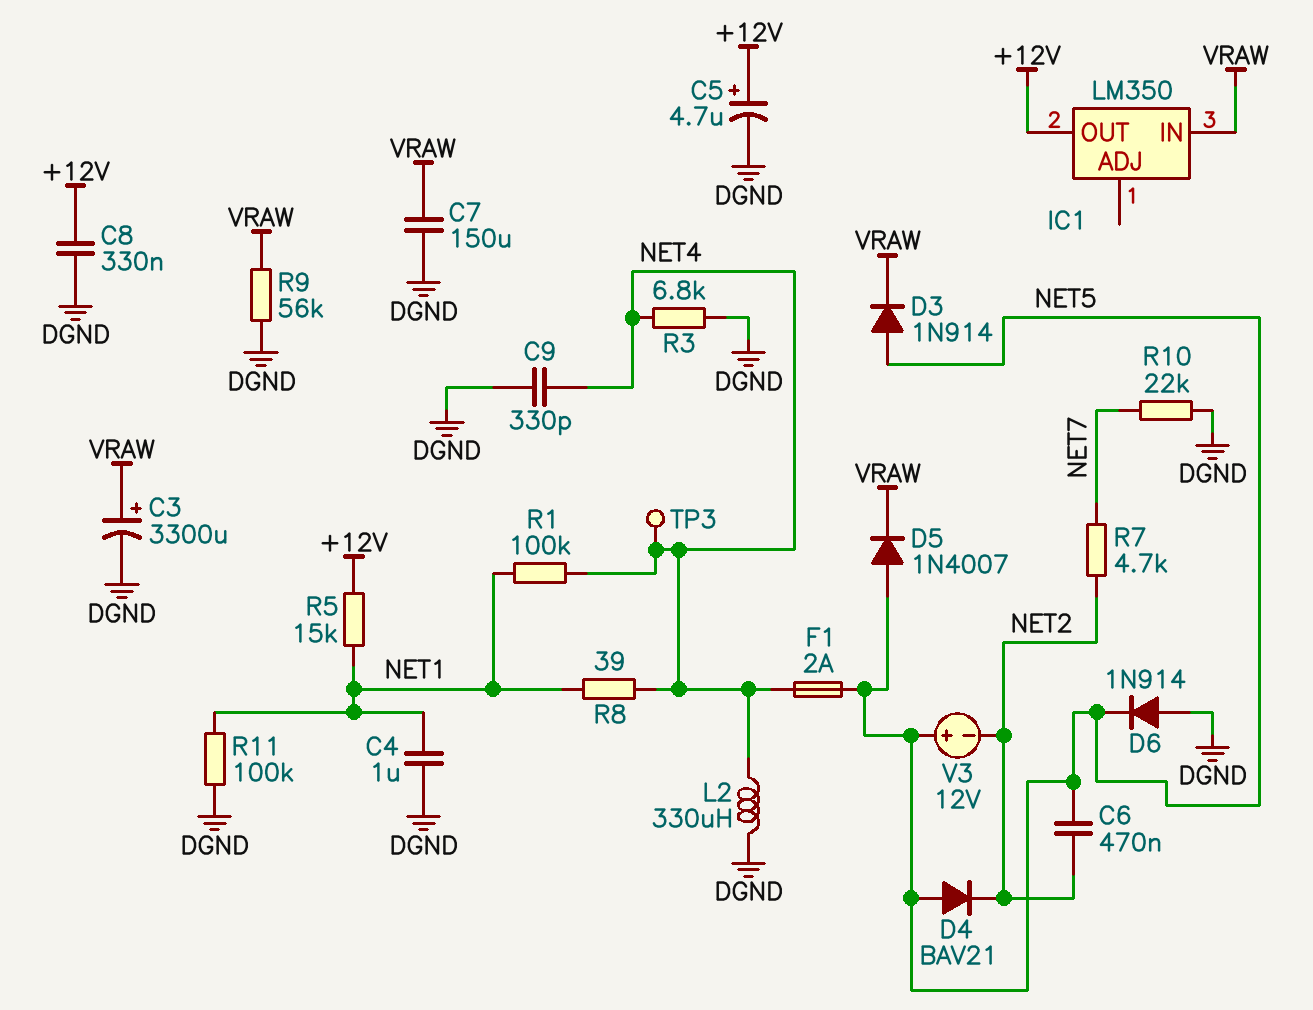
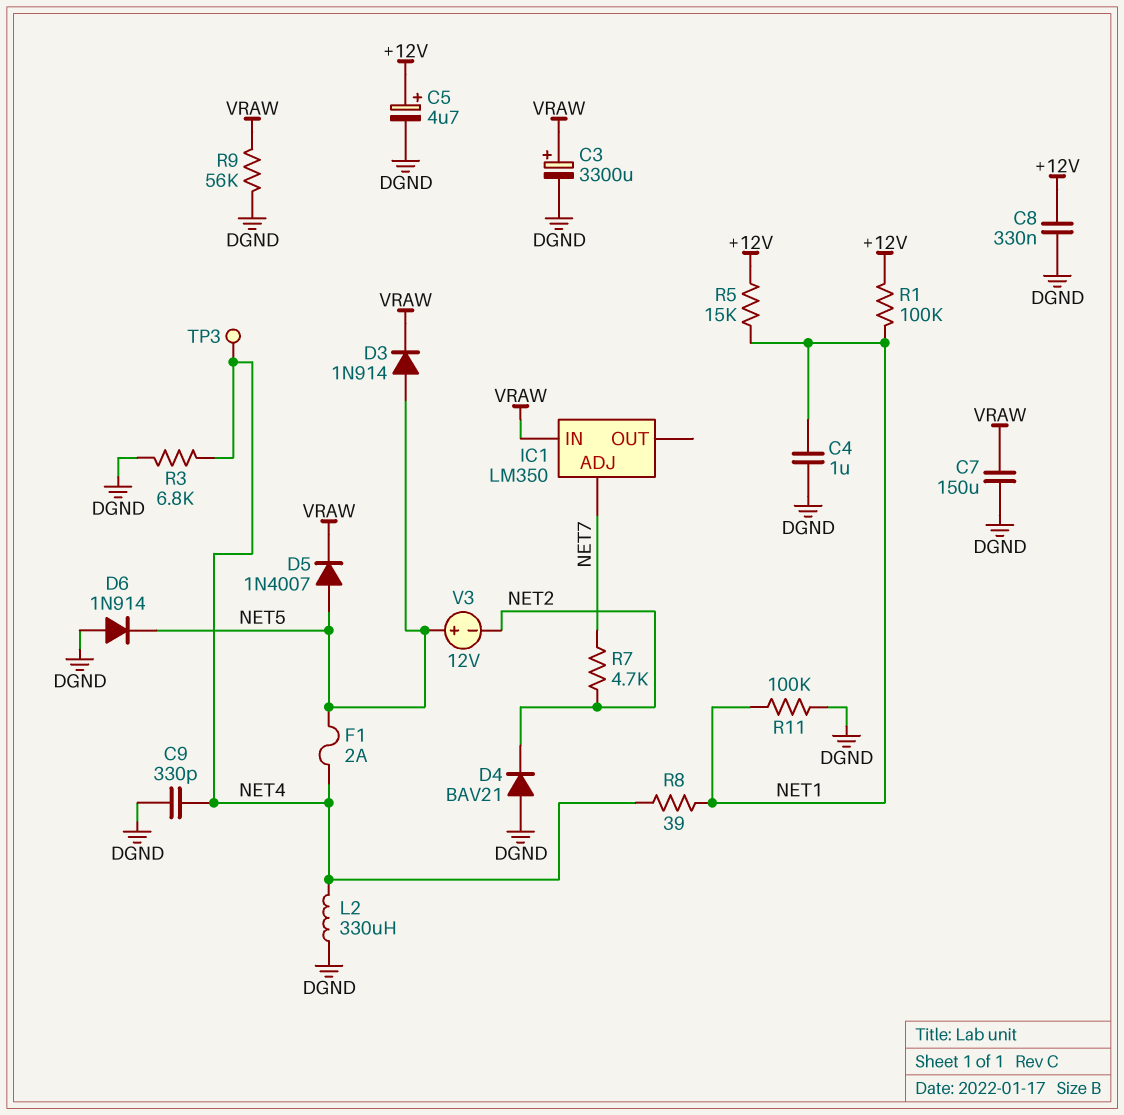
C6: 470nF (NET2, NET5) -> none
D4: diode BAV21 (A NET5, K NET2) -> diode BAV21 (A DGND, K NET2)
IC1 pin ADJ: none -> NET7
IC1 pin OUT: +12V -> none
R1: 100k (NET1, NET4) -> 100k (+12V, NET1)
R10: 22k (DGND, NET7) -> none

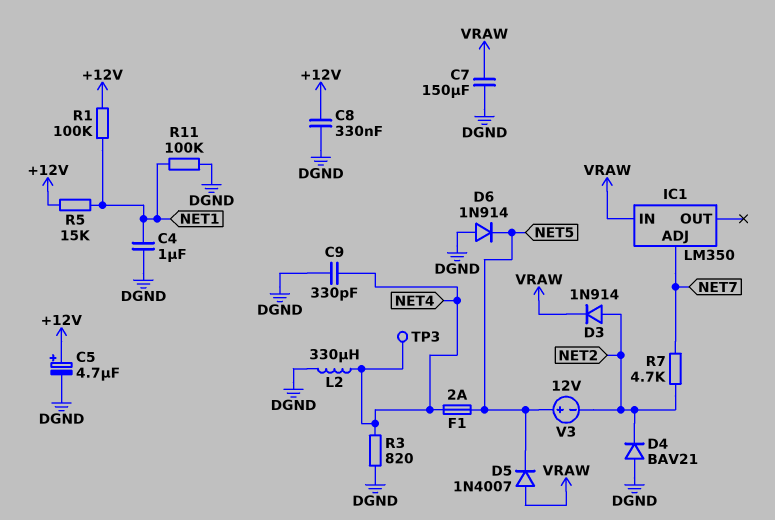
C3: 3300uF (plus VRAW, minus DGND) -> none
D3: diode 1N914 (A NET5, K VRAW) -> diode 1N914 (A NET2, K VRAW)
D5: diode 1N4007 (A NET5, K VRAW) -> diode 1N4007 (A VRAW, K NET5)
R3: 6.8k (DGND, NET4) -> 820 (DGND, NET4)
R8: 39 (NET1, NET4) -> none
R9: 56k (DGND, VRAW) -> none

